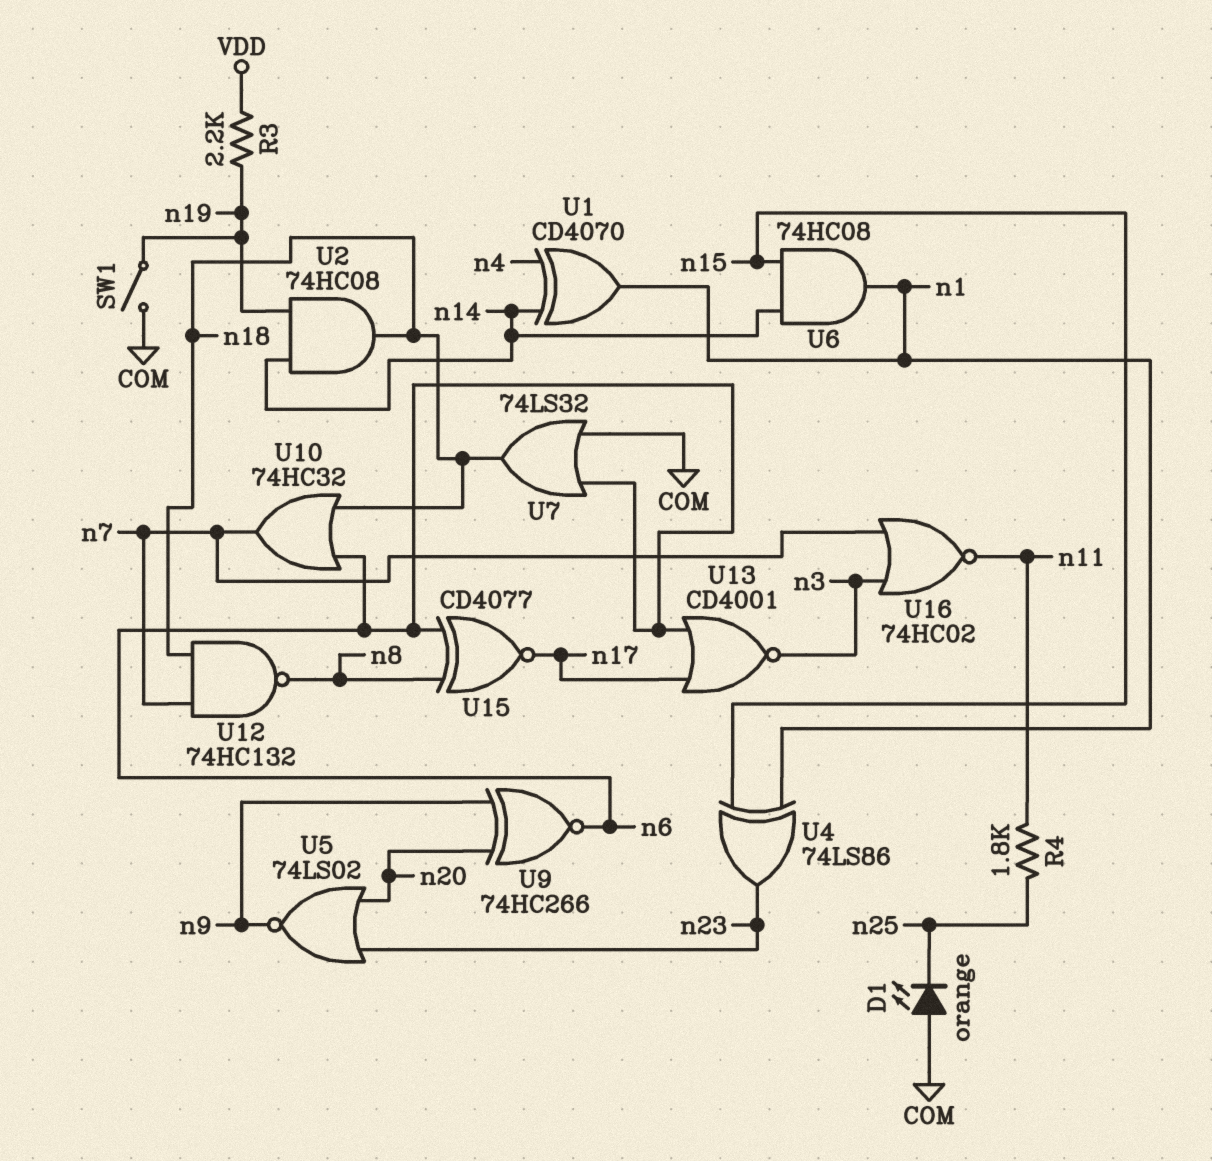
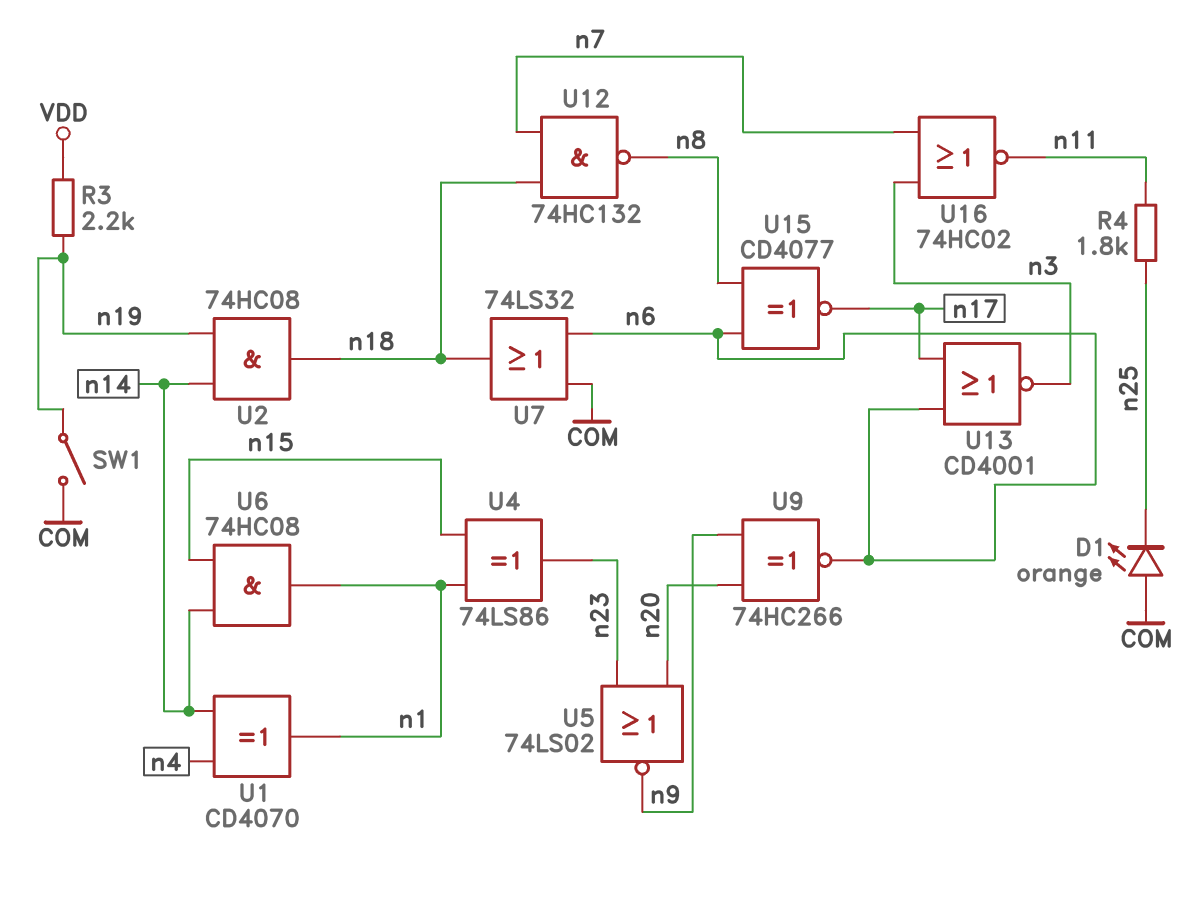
U10: OR 74HC32 (in n6, in n18, out n7) -> none

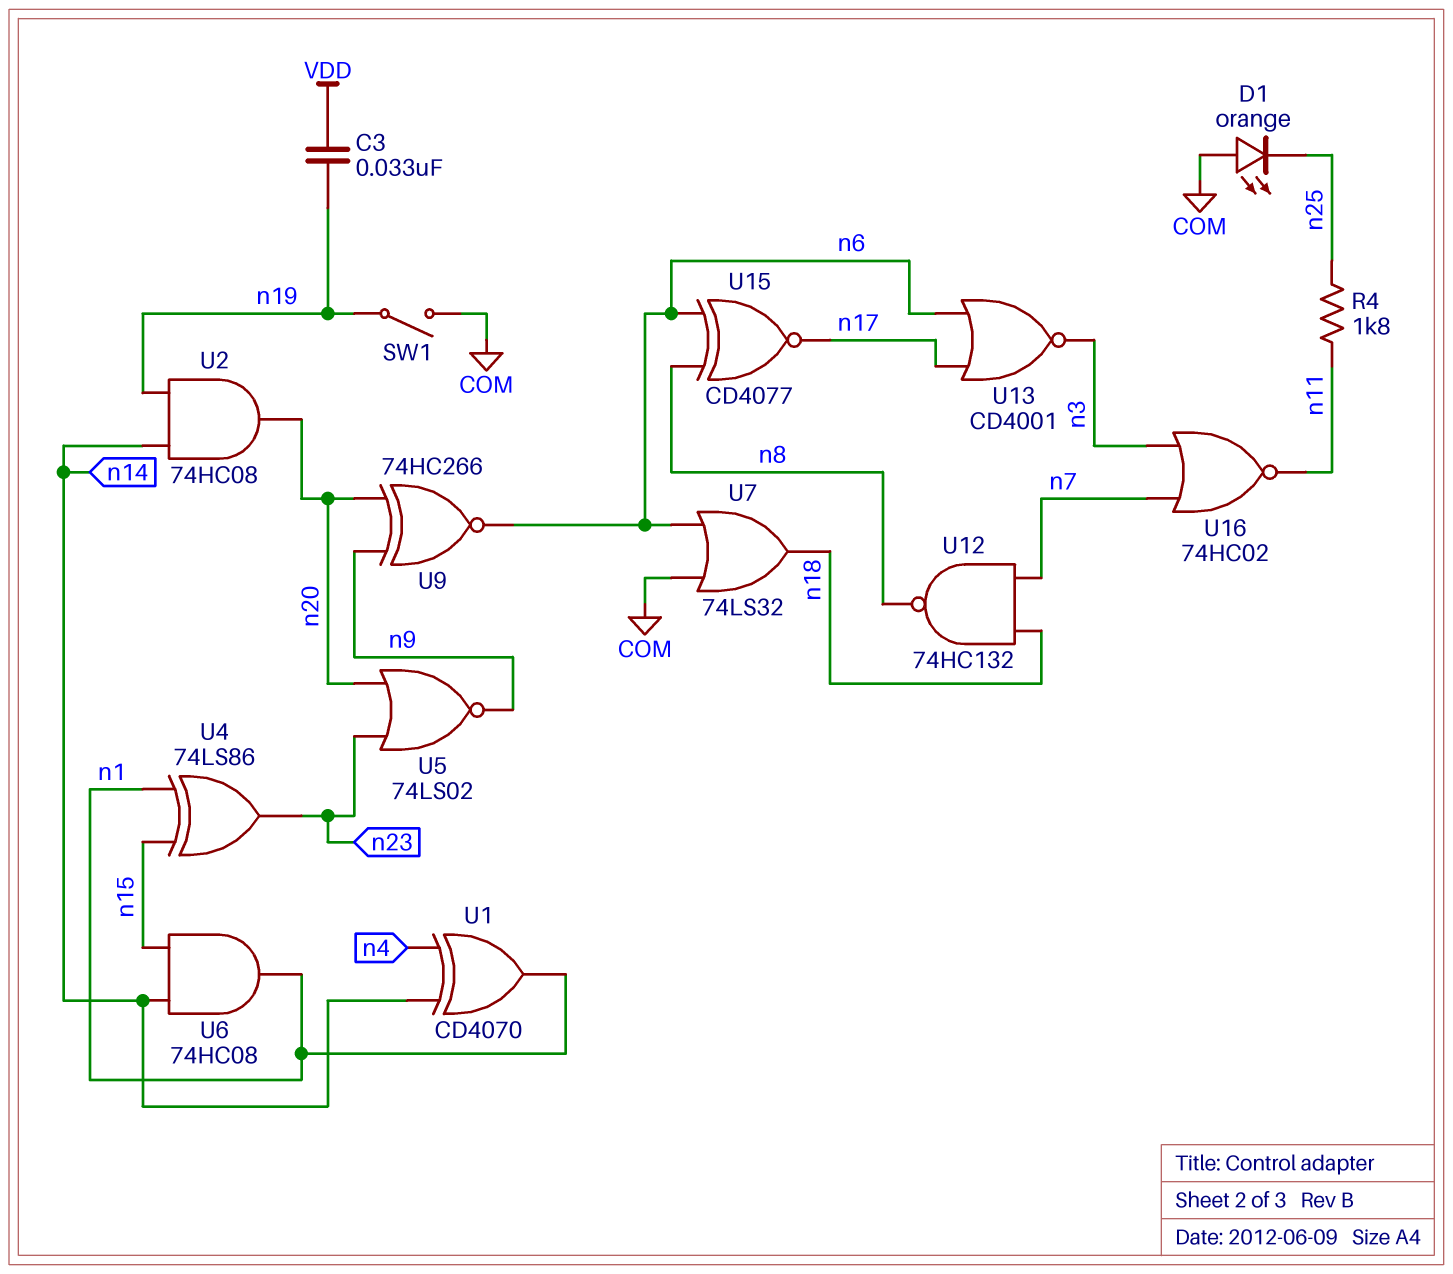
C3: none -> 33nF (VDD, n19)
R3: 2.2k (VDD, n19) -> none
U2: AND 74HC08 (in n14, in n19, out n18) -> AND 74HC08 (in n14, in n19, out n20)

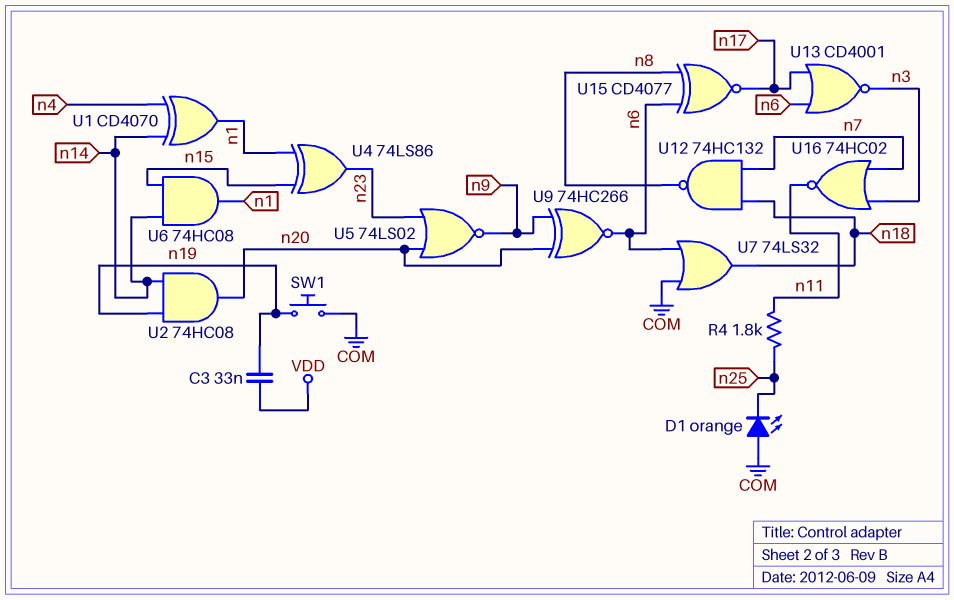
SW1: switch (COM, n19) -> button (COM, n19)

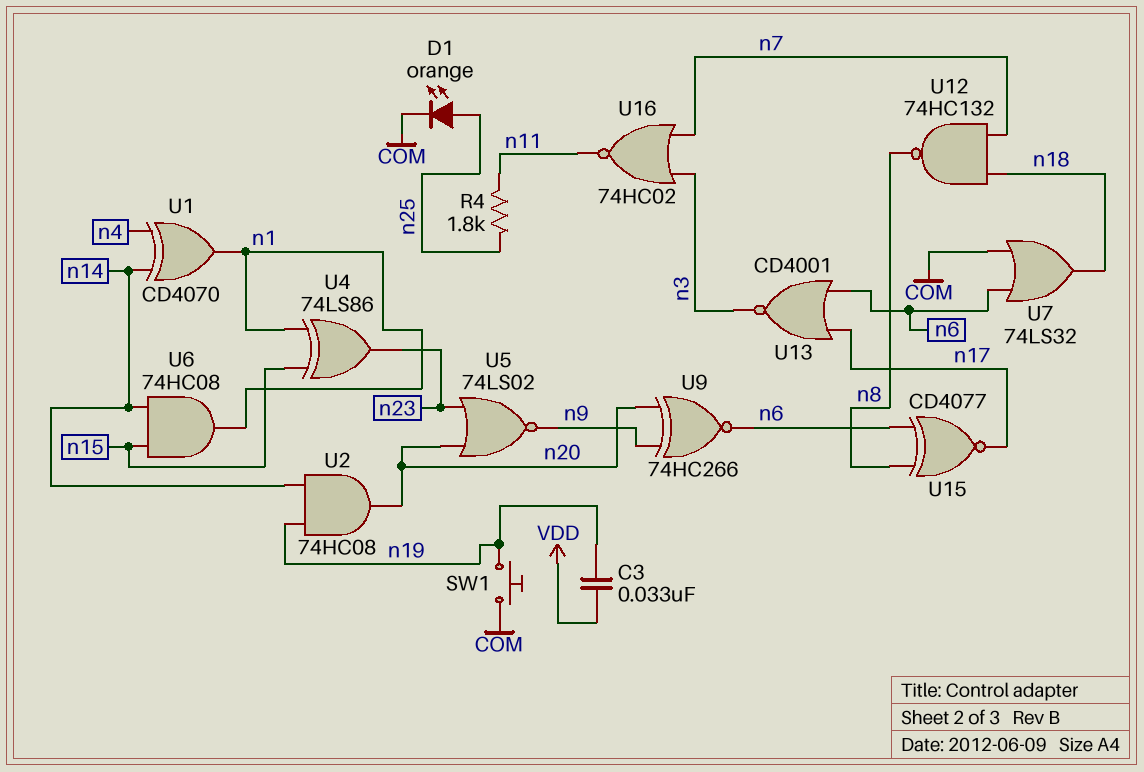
D1: LED orange (A COM, K n25) -> LED orange (A n25, K COM)

